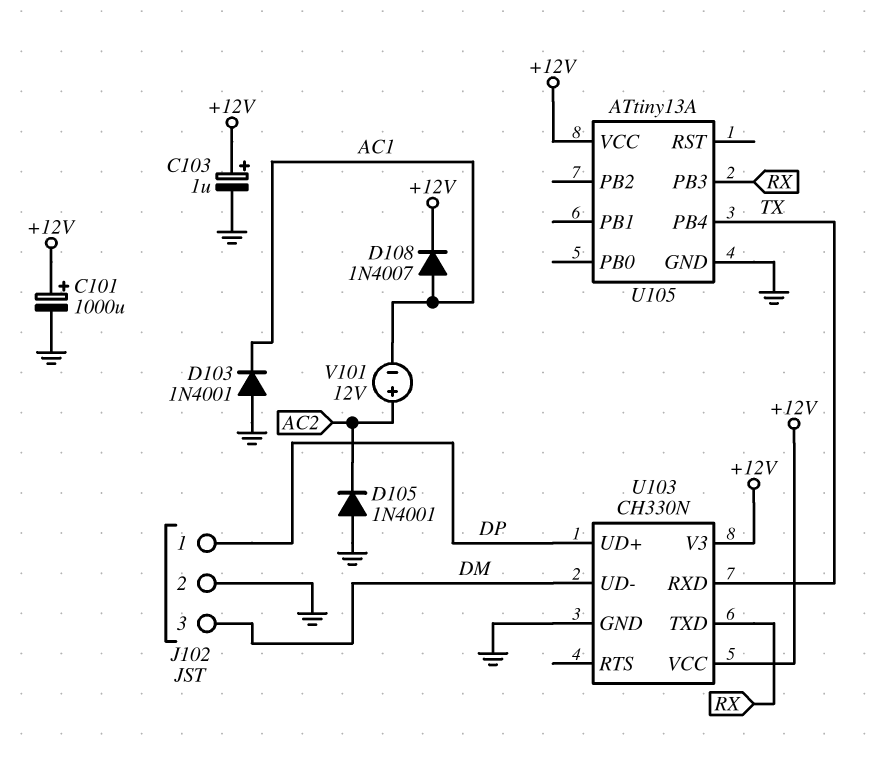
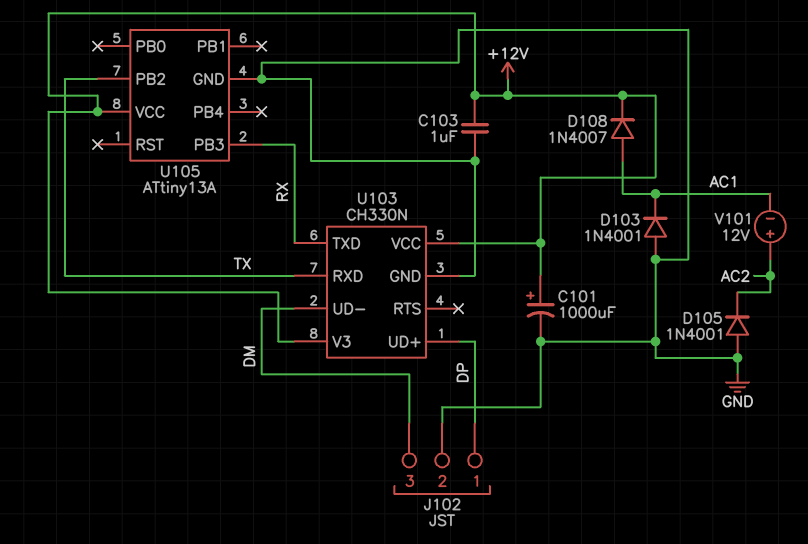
C103: 1uF (plus +12V, minus GND) -> 1uF (+12V, GND)
U105 pin PB2: none -> TX
U105 pin PB4: TX -> none

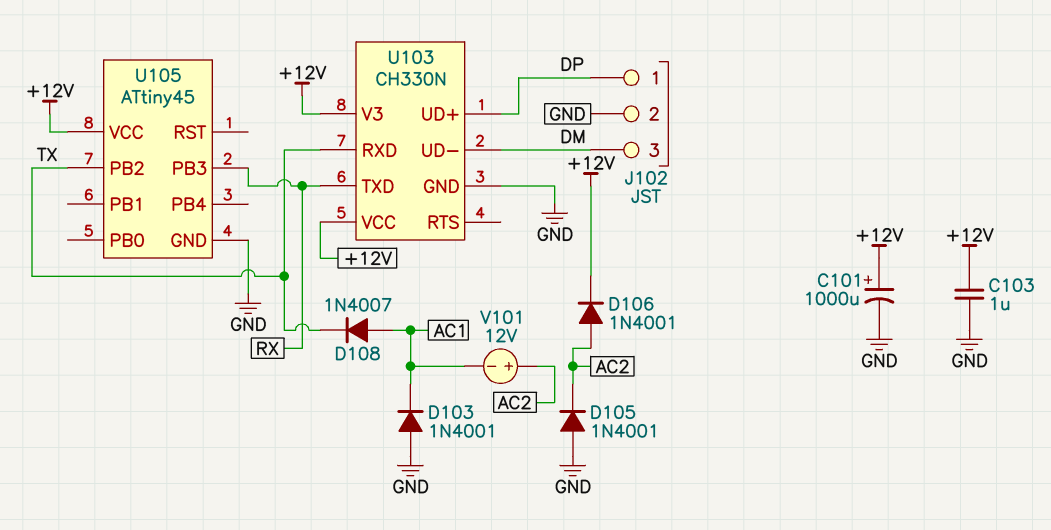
D106: none -> diode 1N4001 (A AC2, K +12V)
D108: diode 1N4007 (A AC1, K +12V) -> diode 1N4007 (A AC1, K TX)
U105: ATtiny13A -> ATtiny45

